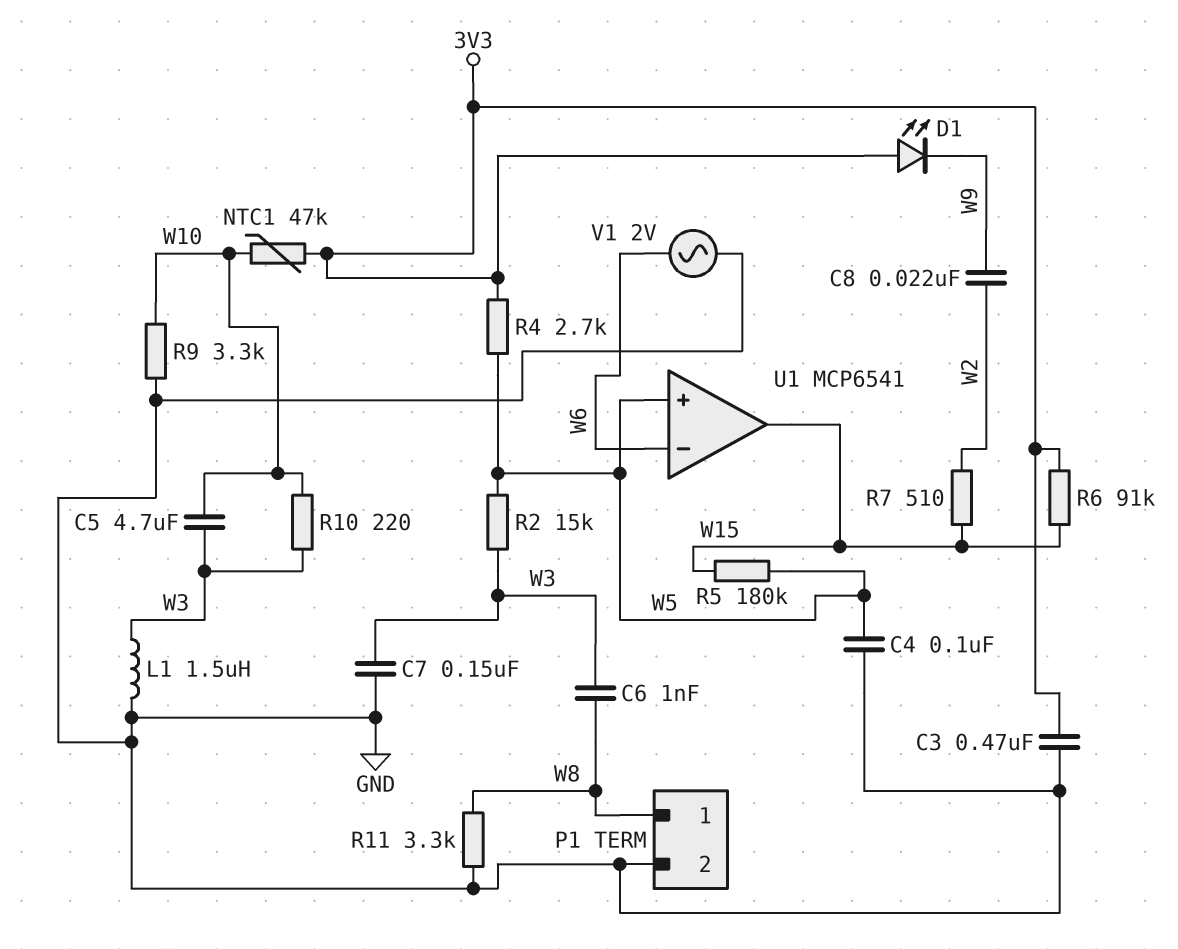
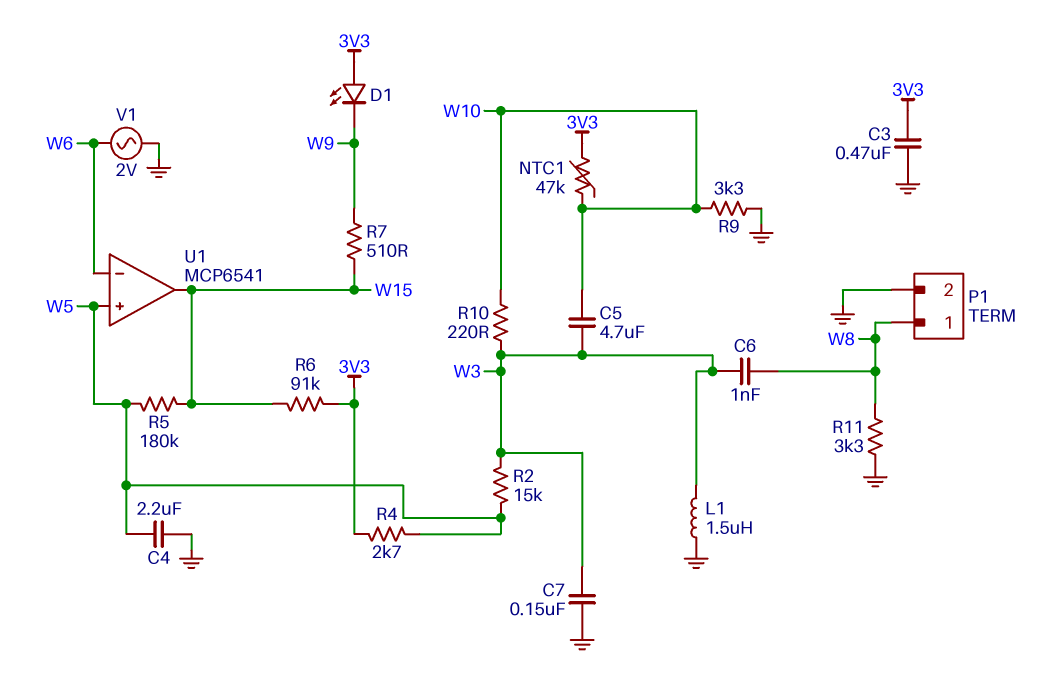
C4: 100nF (GND, W5) -> 2.2uF (GND, W5)
C8: 22nF (W2, W9) -> none
R7: 510 (W2, W15) -> 510 (W9, W15)

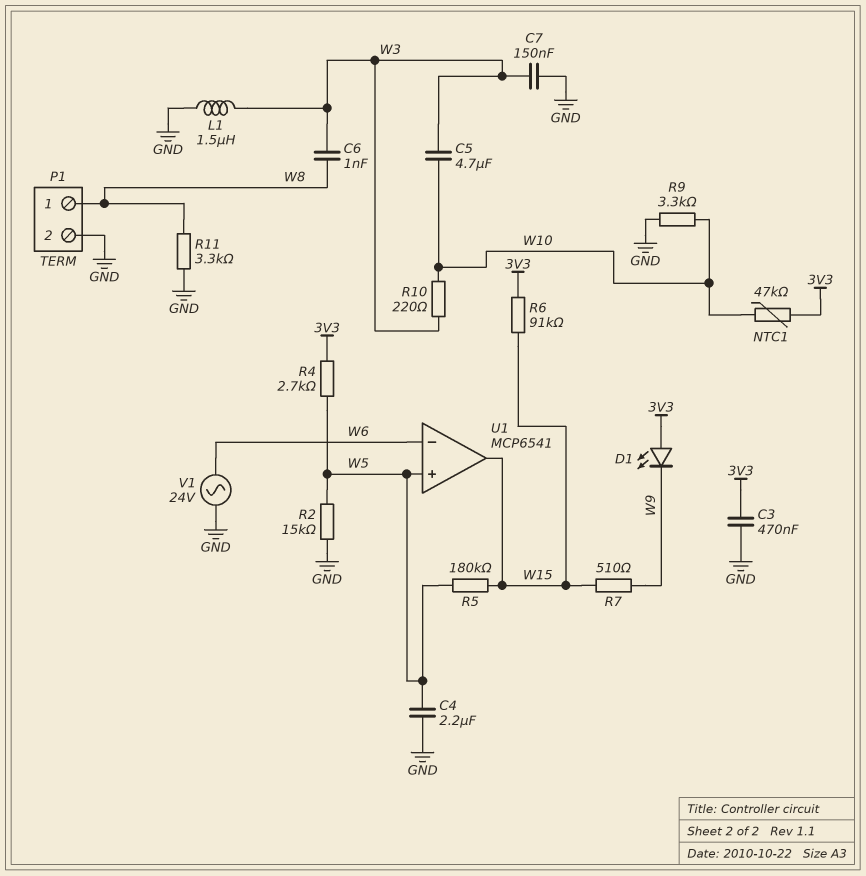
R2: 15k (W3, W5) -> 15k (GND, W5)
V1: AC 2V (GND, W6) -> AC 24V (GND, W6)

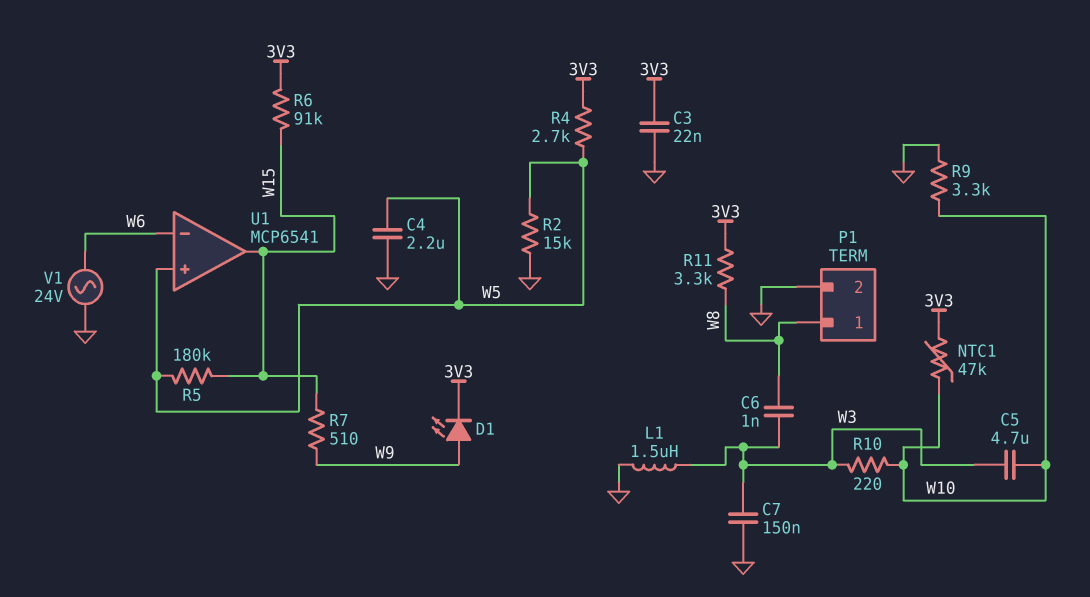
C3: 470nF (3V3, GND) -> 22nF (3V3, GND)
D1: LED (A 3V3, K W9) -> LED (A W9, K 3V3)
R11: 3.3k (GND, W8) -> 3.3k (3V3, W8)

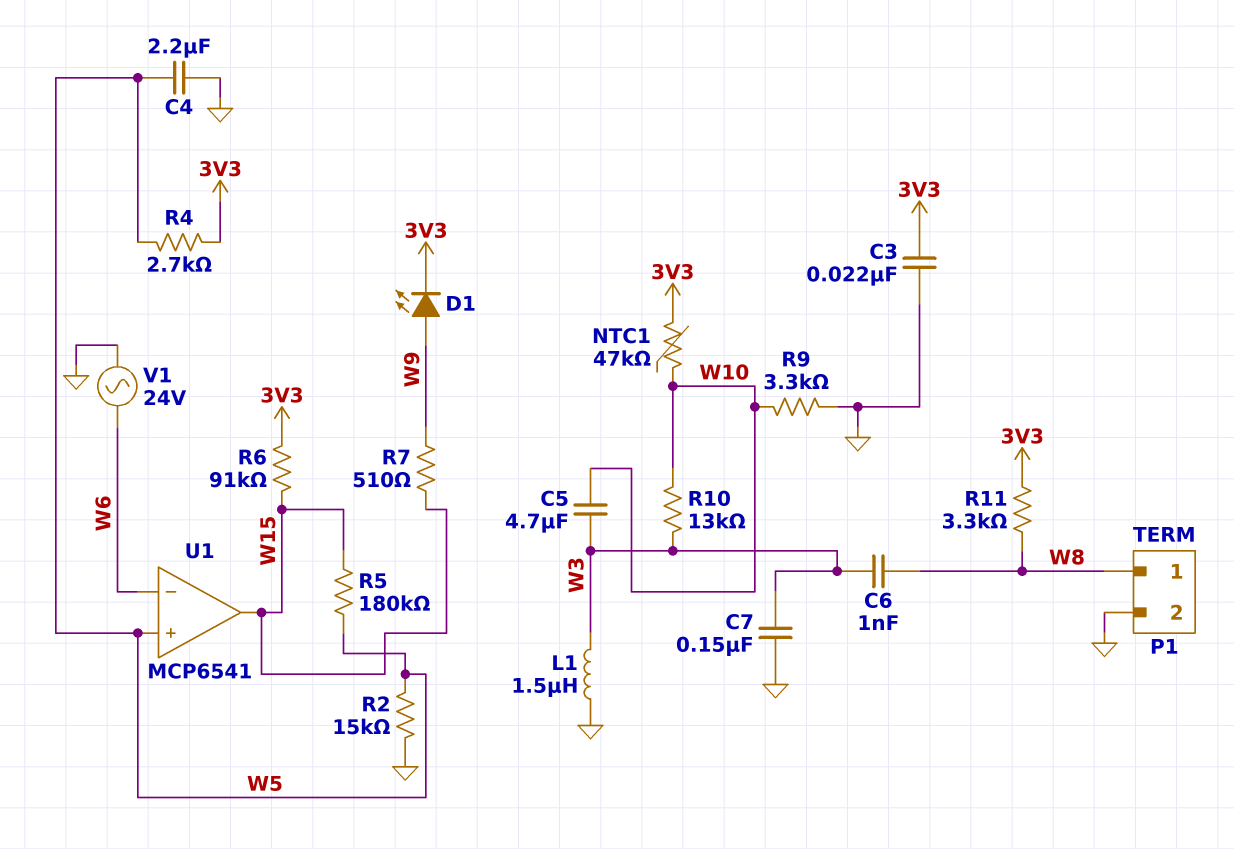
R10: 220 (W3, W10) -> 13k (W3, W10)

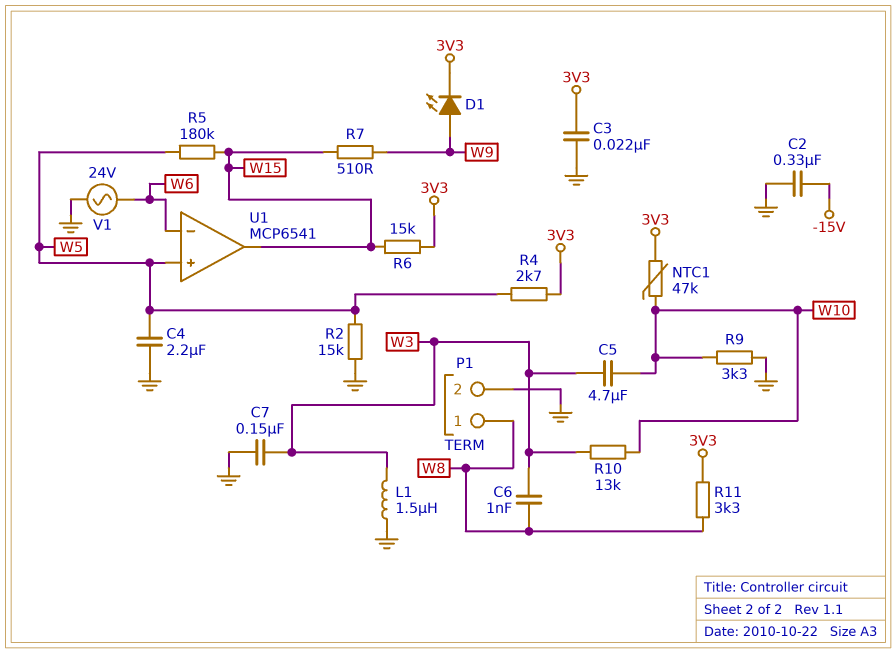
C2: none -> 330nF (-15V, GND)
R6: 91k (3V3, W15) -> 15k (3V3, W15)

